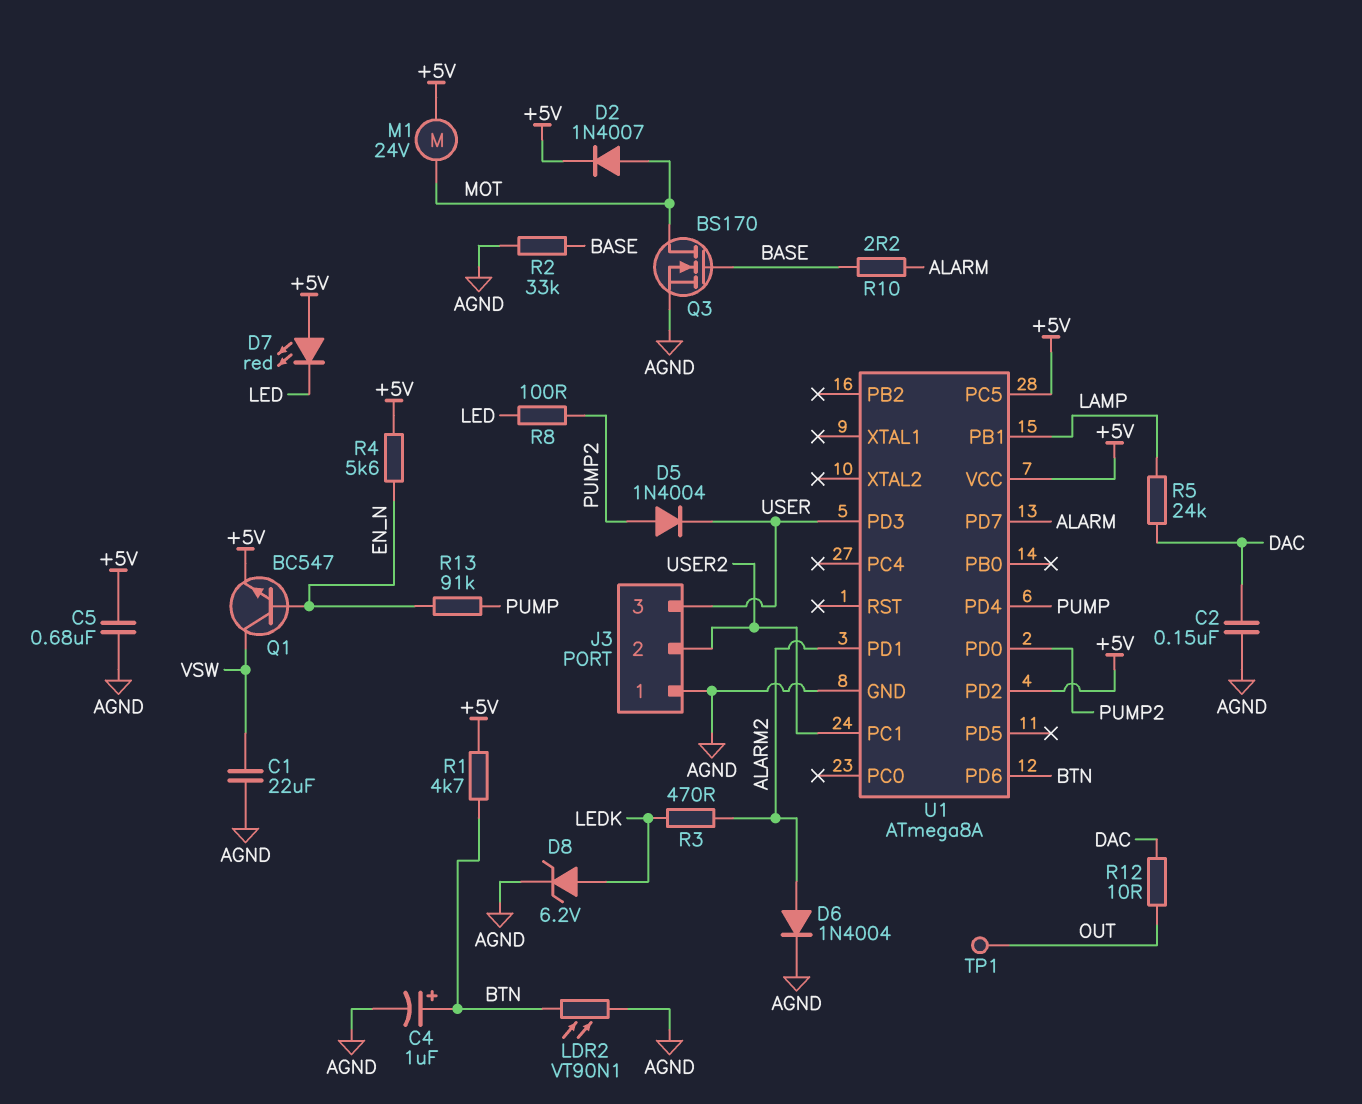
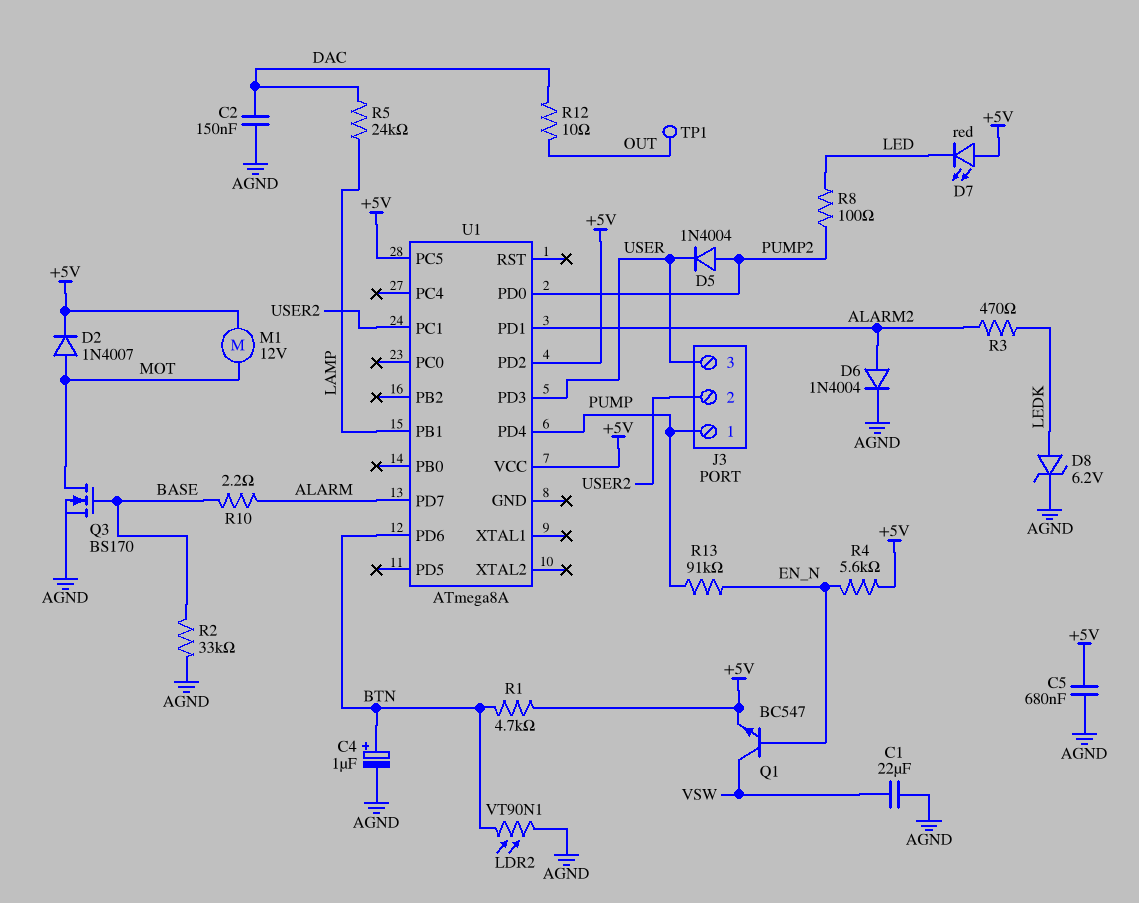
J3 pin 1: AGND -> PUMP
M1: motor 24V (+5V, MOT) -> motor 12V (+5V, MOT)
U1 pin GND: AGND -> none

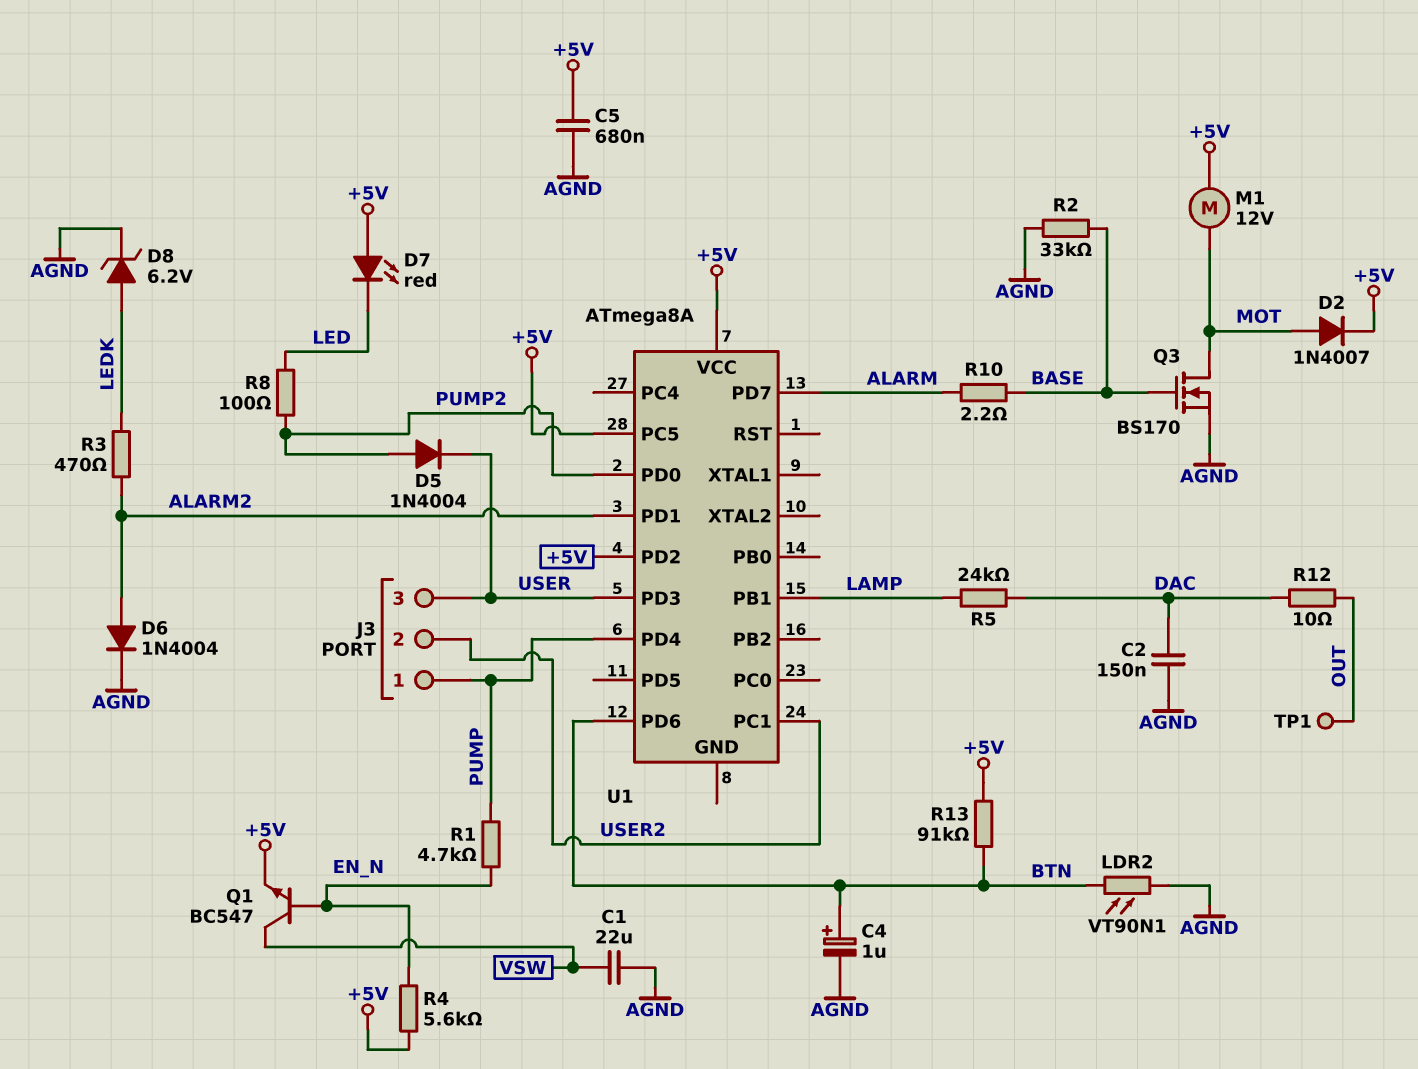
R1: 4.7k (+5V, BTN) -> 4.7k (EN_N, PUMP)
R13: 91k (EN_N, PUMP) -> 91k (+5V, BTN)

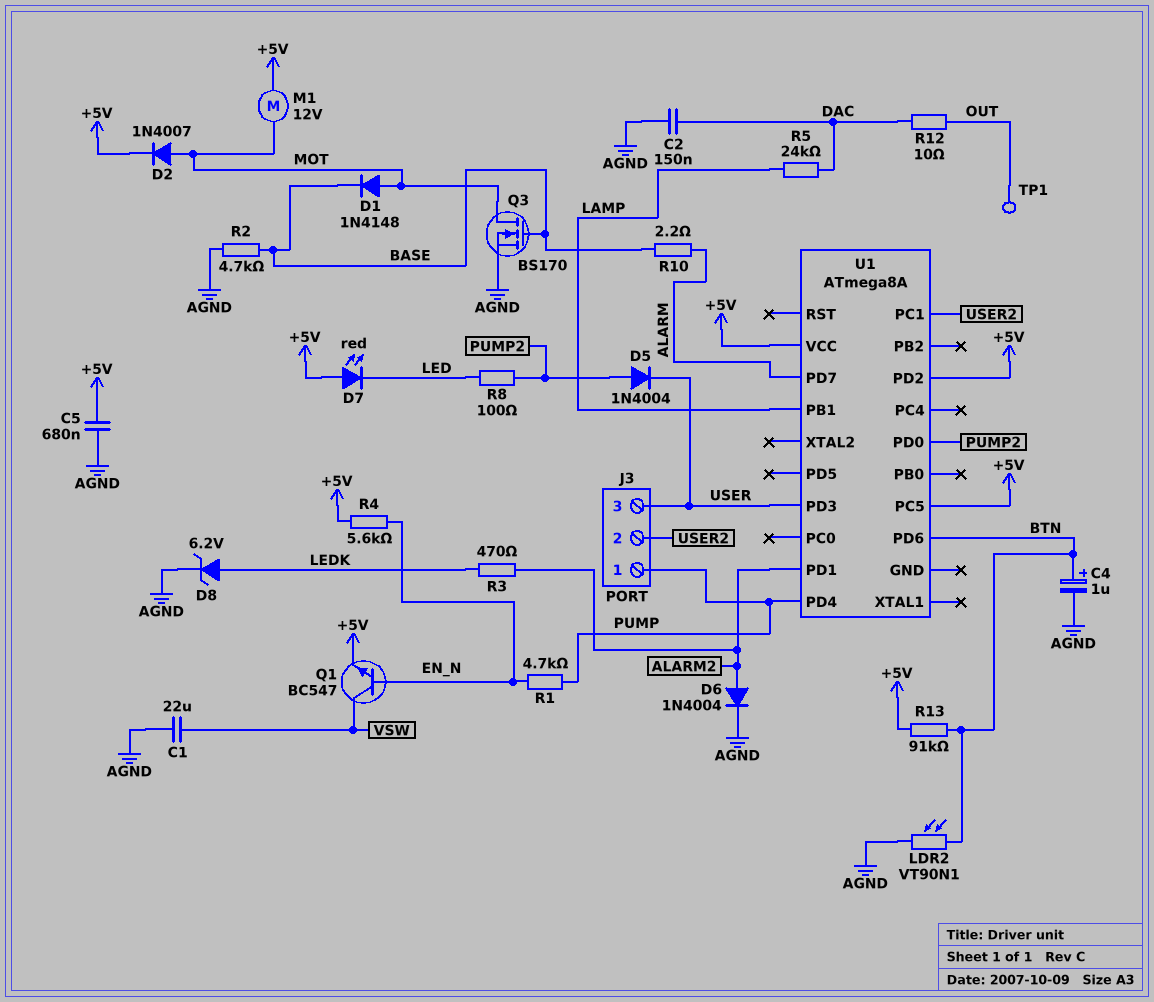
D1: none -> diode 1N4148 (A MOT, K BASE)
R2: 33k (AGND, BASE) -> 4.7k (AGND, BASE)

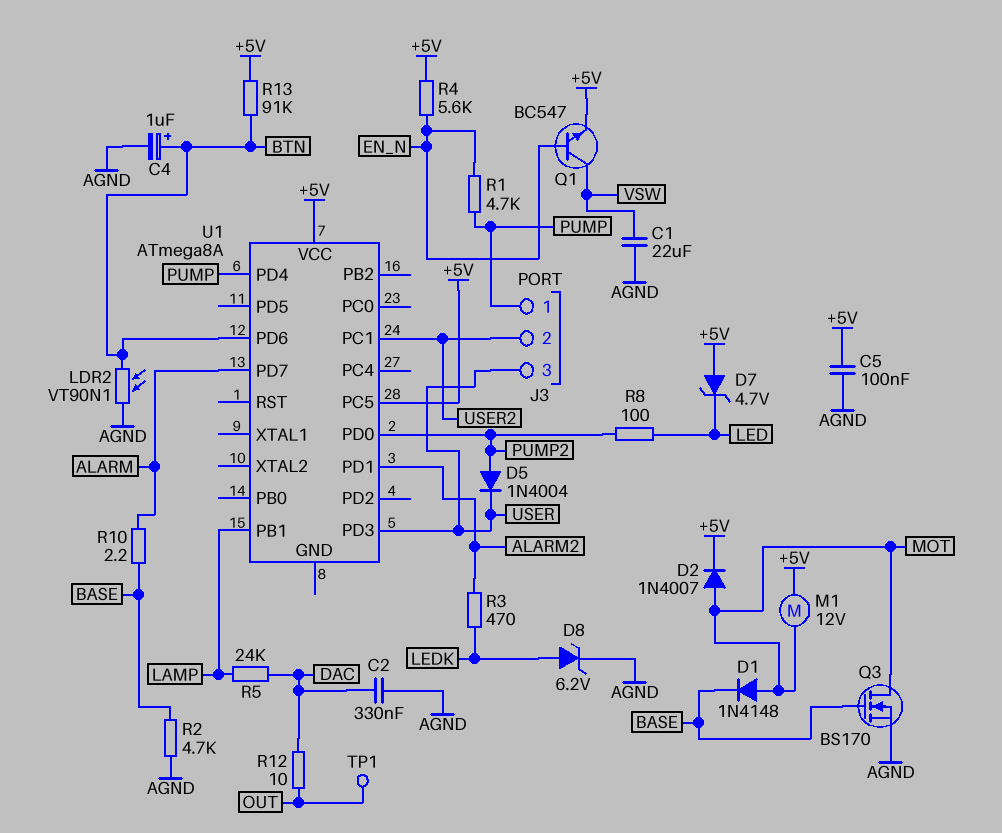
C2: 150nF (AGND, DAC) -> 330nF (AGND, DAC)
C5: 680nF (+5V, AGND) -> 100nF (+5V, AGND)
D6: diode 1N4004 (A ALARM2, K AGND) -> none
D7: LED red (A +5V, K LED) -> zener 4.7V (A +5V, K LED)
U1 pin PD2: +5V -> none

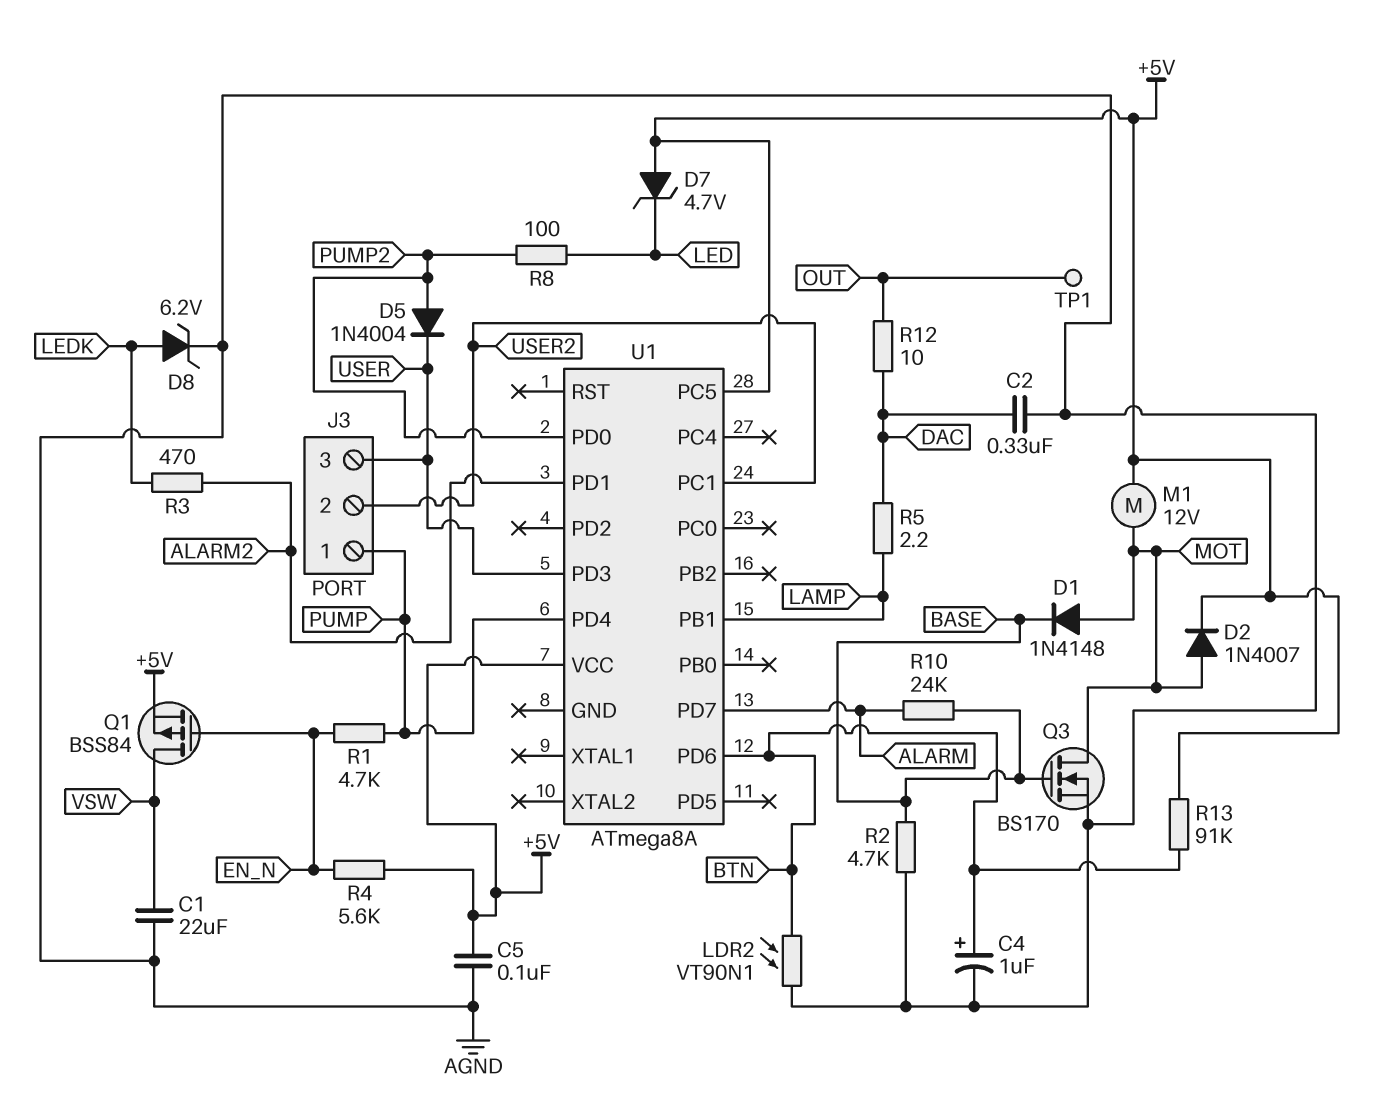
Q1: NPN BC547 (B EN_N, C VSW, E +5V) -> PMOS BSS84 (G EN_N, D VSW, S +5V)
R5: 24k (DAC, LAMP) -> 2.2 (DAC, LAMP)
R10: 2.2 (ALARM, BASE) -> 24k (ALARM, BASE)

